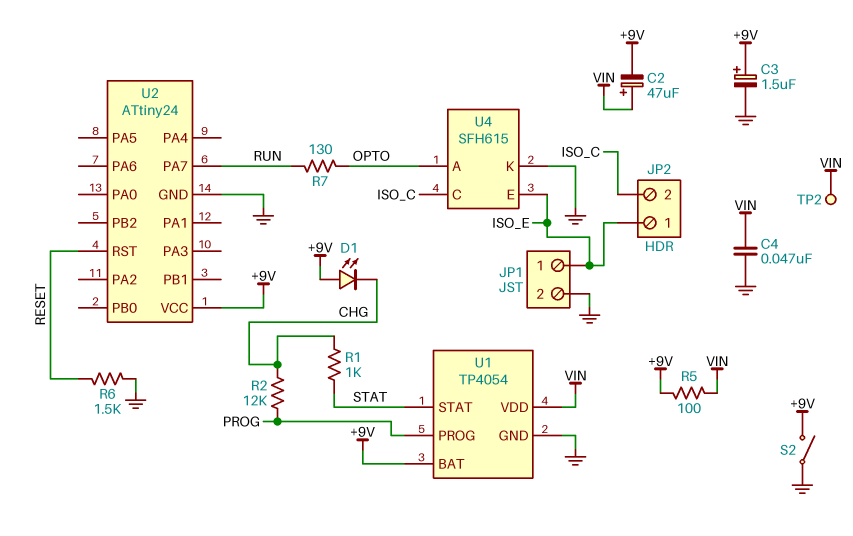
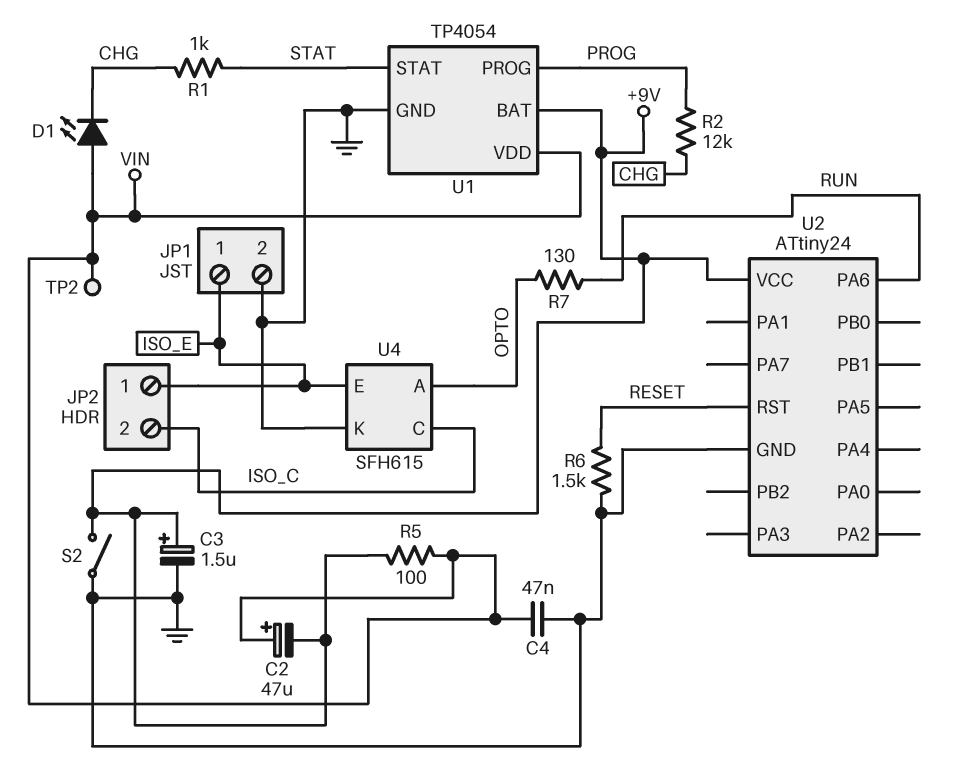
D1: LED (A +9V, K CHG) -> LED (A VIN, K CHG)
U2 pin PA6: none -> RUN
U2 pin PA7: RUN -> none

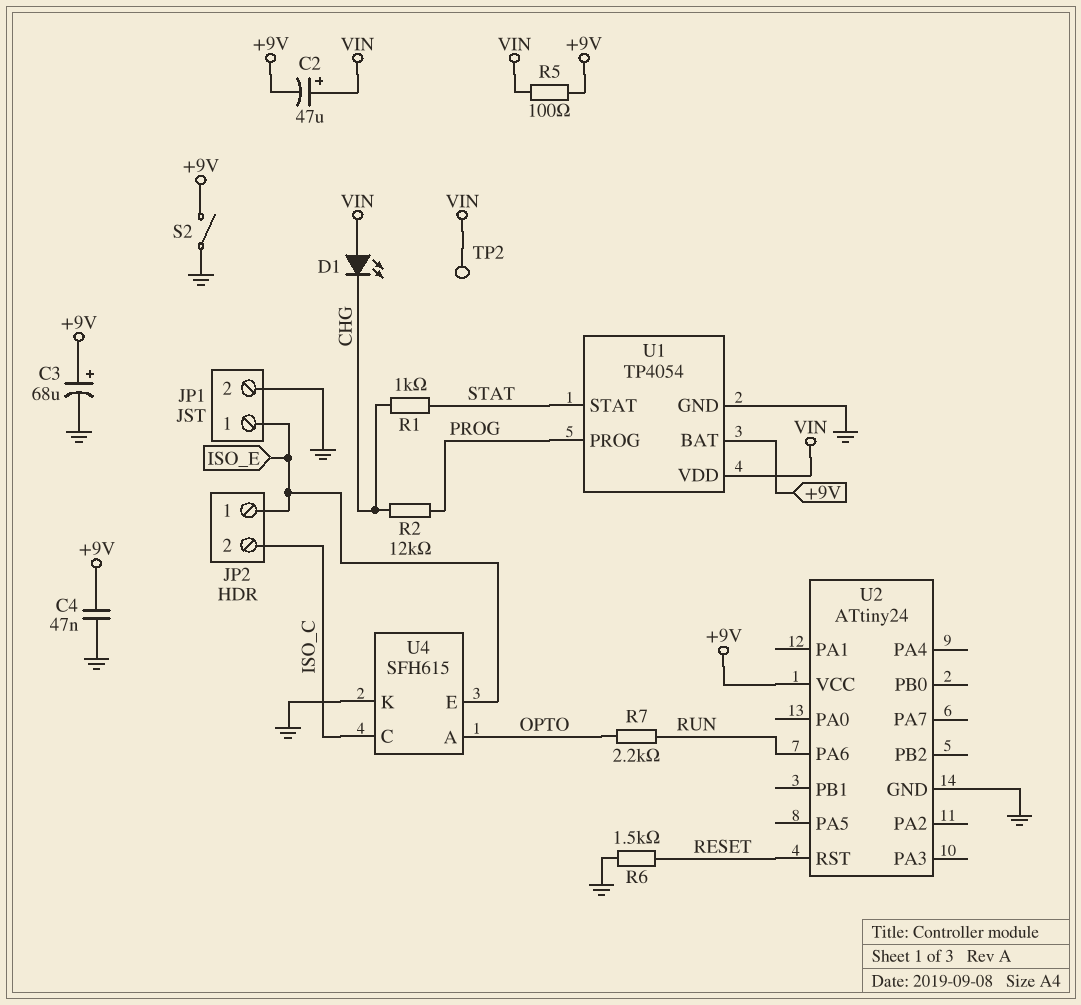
C3: 1.5uF (plus +9V, minus GND) -> 68uF (plus +9V, minus GND)
C4: 47nF (GND, VIN) -> 47nF (+9V, GND)
R7: 130 (OPTO, RUN) -> 2.2k (OPTO, RUN)

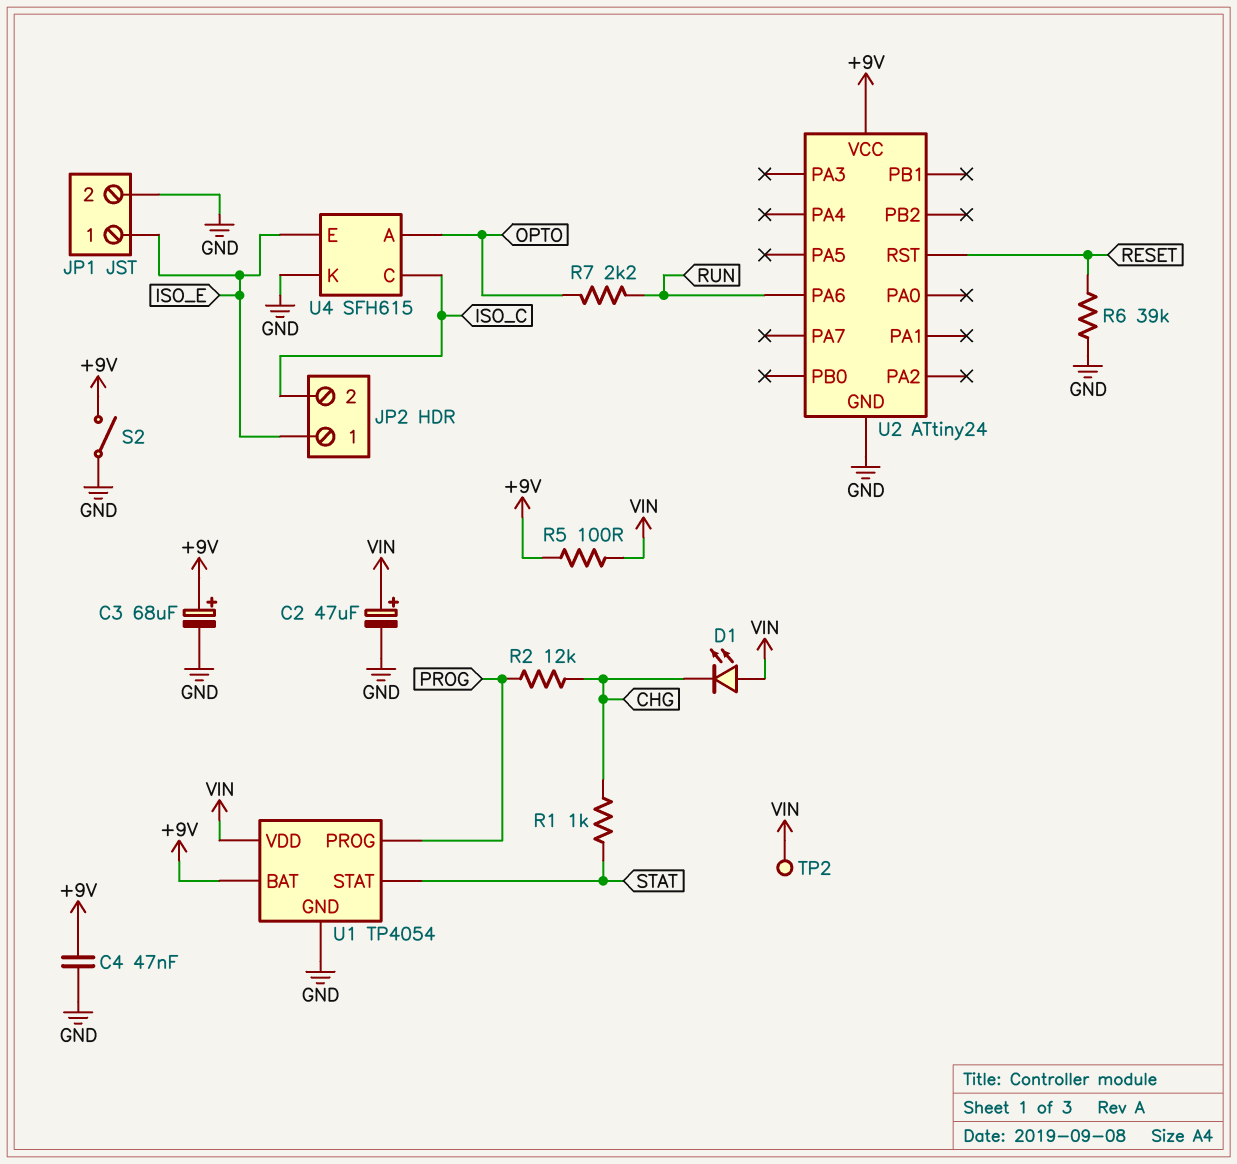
C2: 47uF (plus VIN, minus +9V) -> 47uF (plus VIN, minus GND)
R6: 1.5k (GND, RESET) -> 39k (GND, RESET)

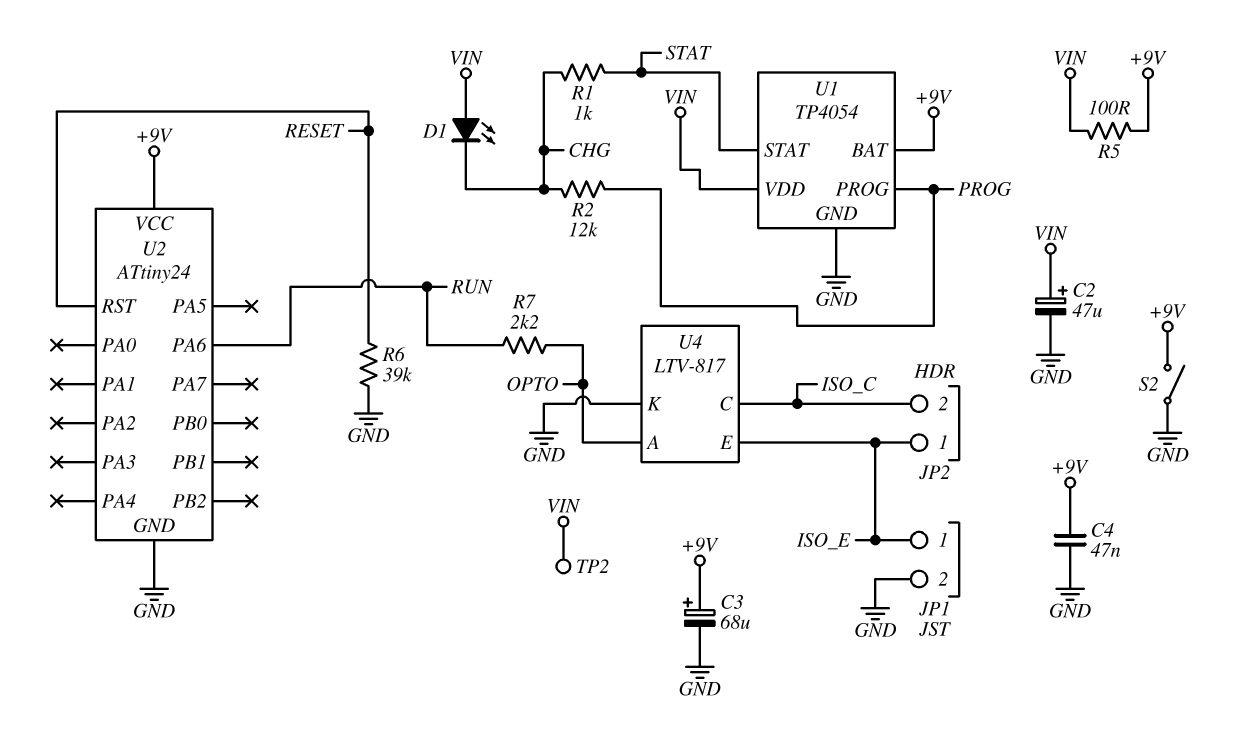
U4: SFH615 -> LTV-817

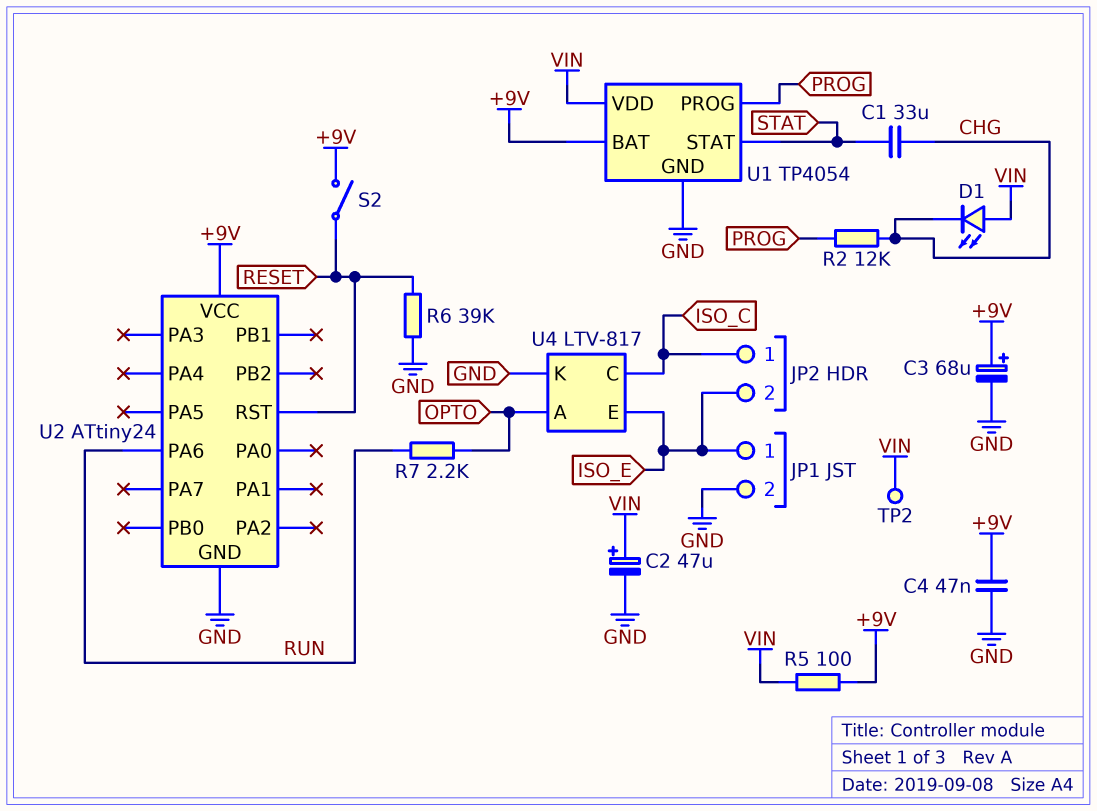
C1: none -> 33uF (CHG, STAT)
JP2 pin 1: ISO_E -> ISO_C
JP2 pin 2: ISO_C -> ISO_E
R1: 1k (CHG, STAT) -> none
S2: switch (+9V, GND) -> switch (+9V, RESET)

